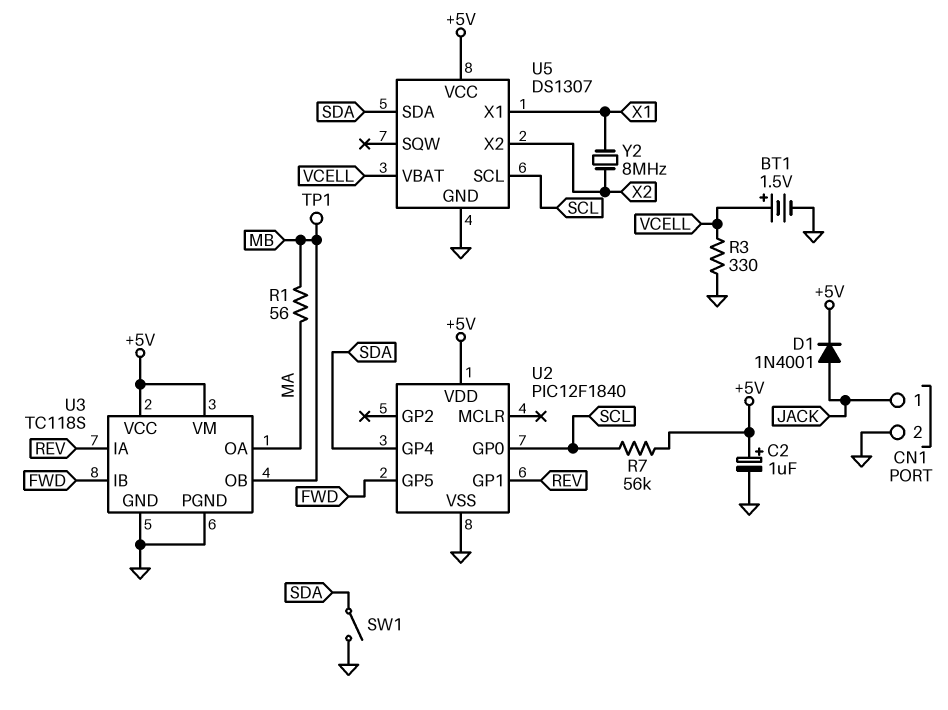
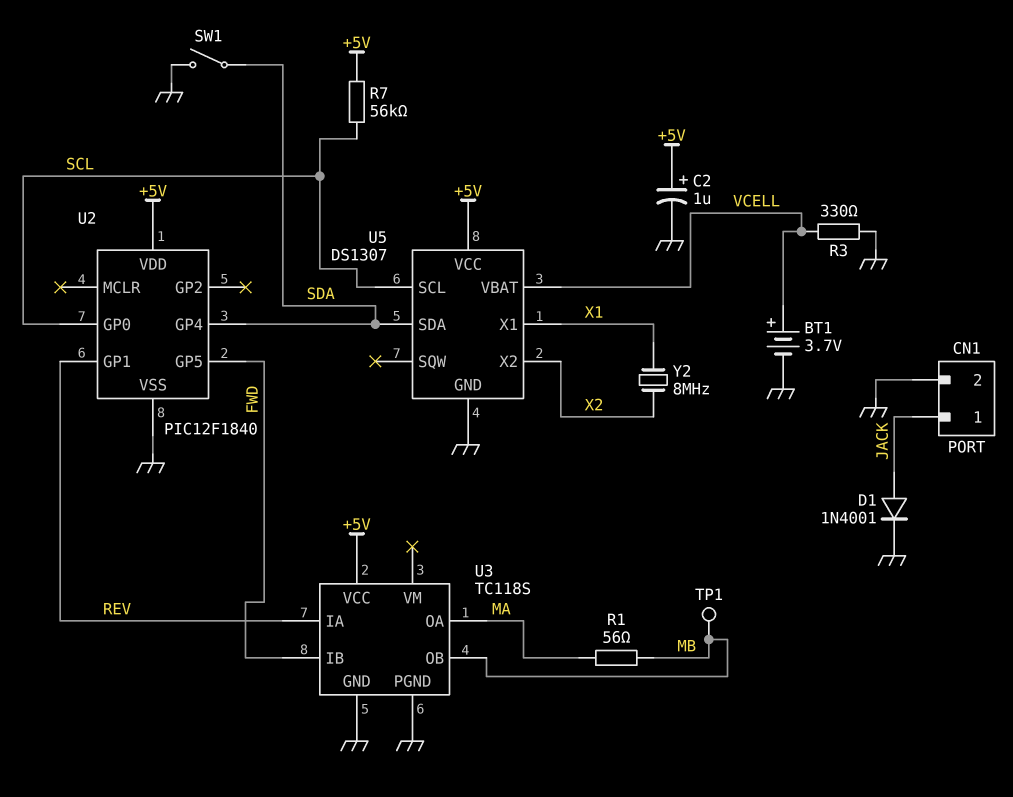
BT1: 1.5V (plus VCELL, minus GND) -> 3.7V (plus VCELL, minus GND)
D1: diode 1N4001 (A JACK, K +5V) -> diode 1N4001 (A JACK, K GND)
U3 pin VM: +5V -> none

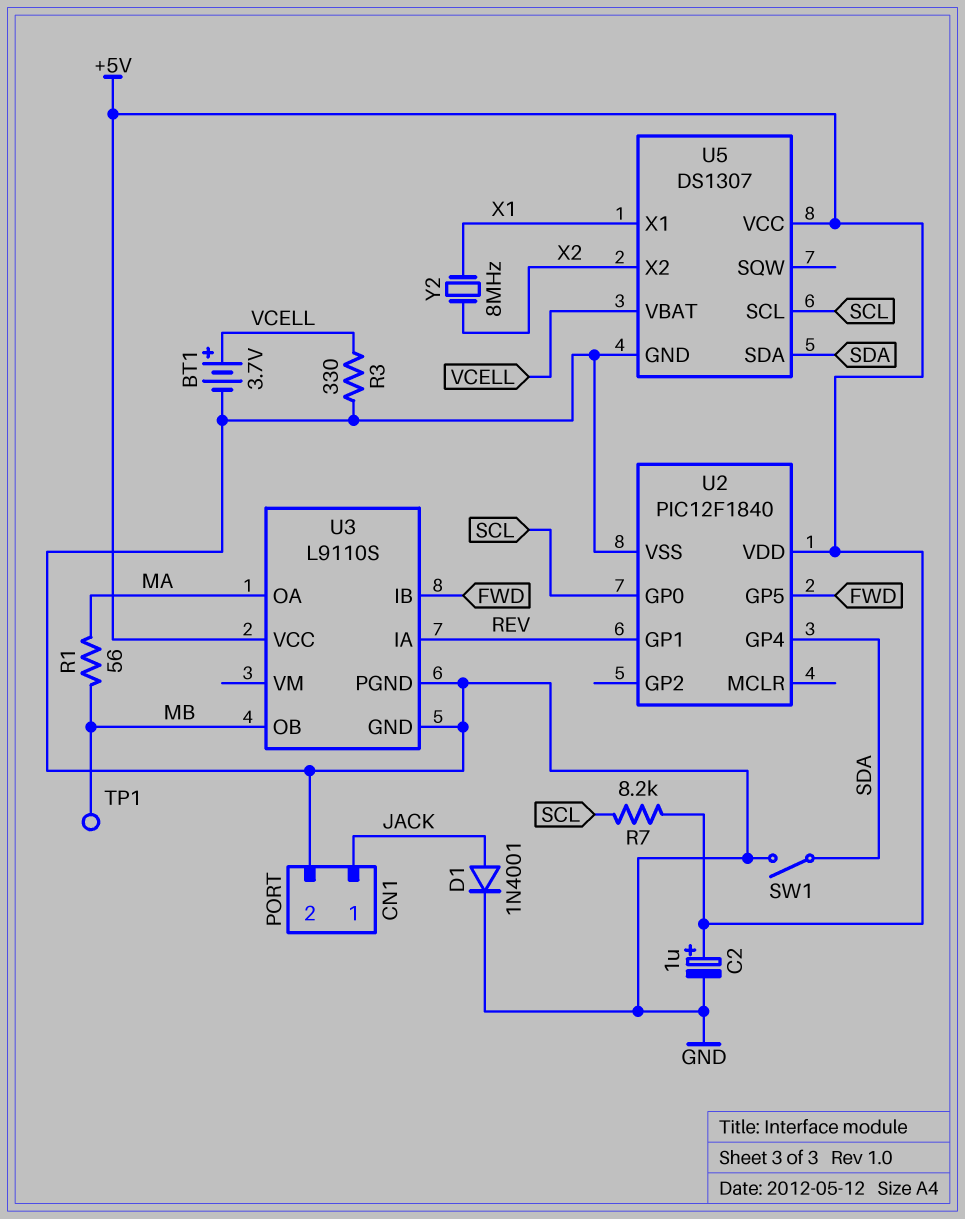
R7: 56k (+5V, SCL) -> 8.2k (+5V, SCL)
U3: TC118S -> L9110S

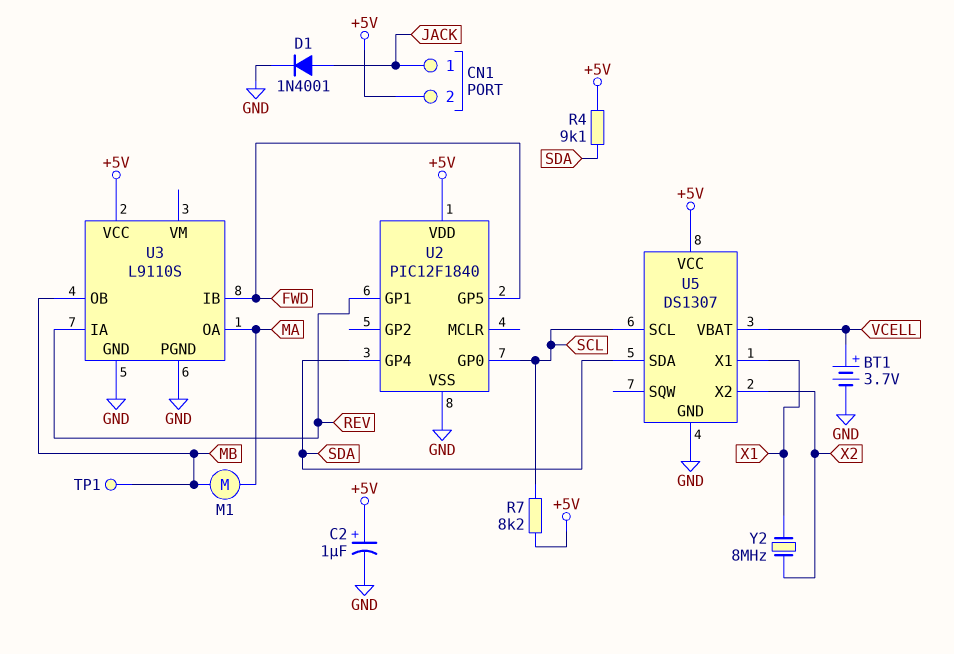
CN1 pin 2: GND -> +5V
M1: none -> motor (MA, MB)
R1: 56 (MA, MB) -> none
R3: 330 (GND, VCELL) -> none
R4: none -> 9.1k (+5V, SDA)
SW1: switch (GND, SDA) -> none

